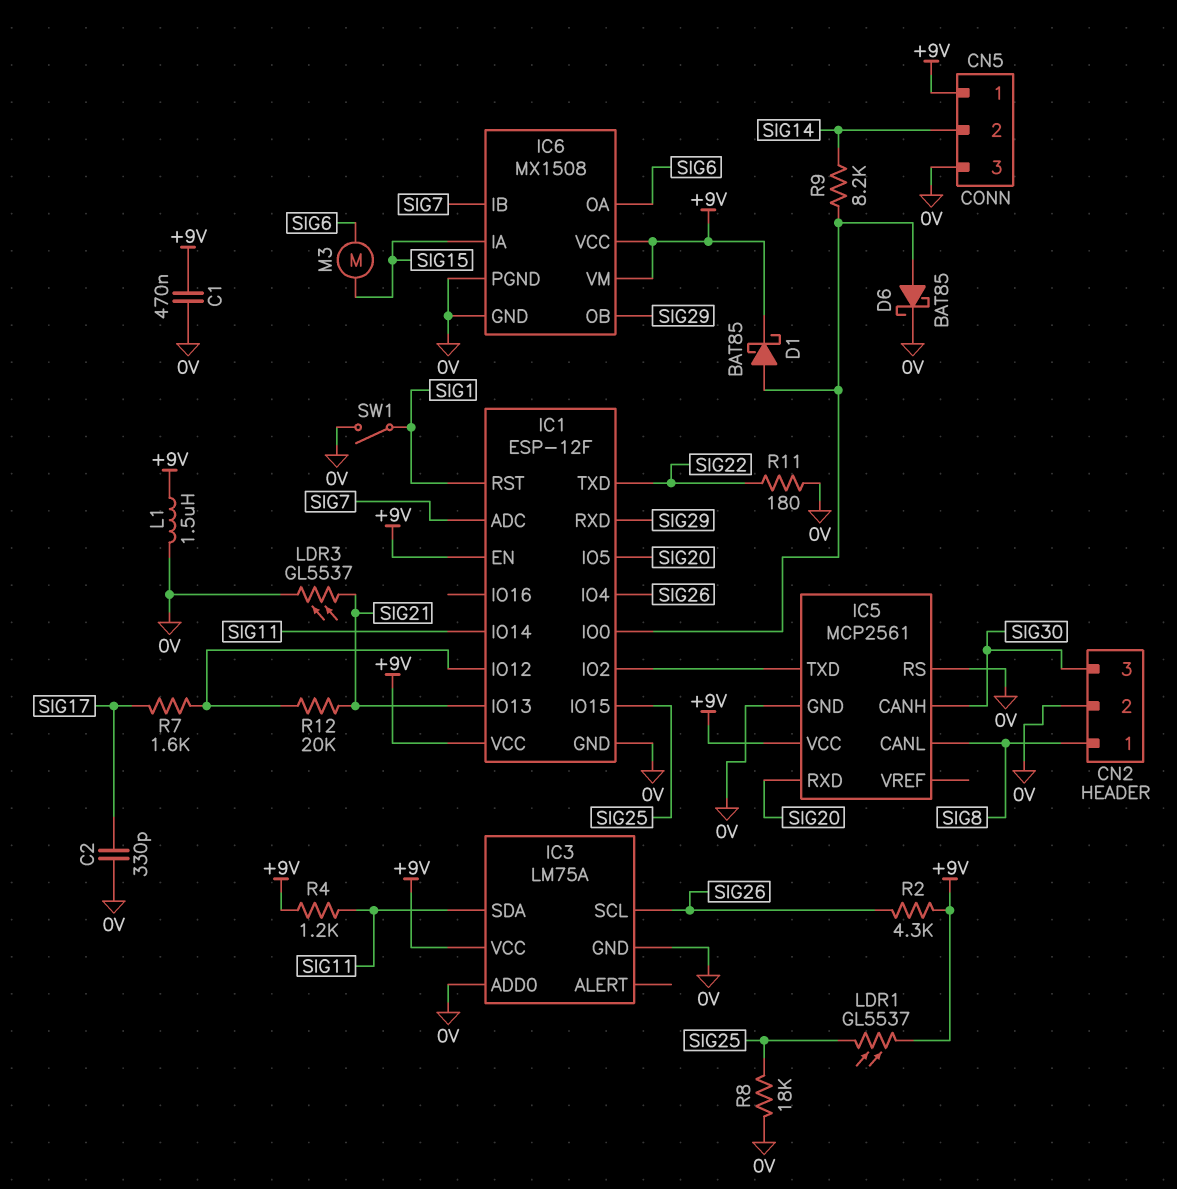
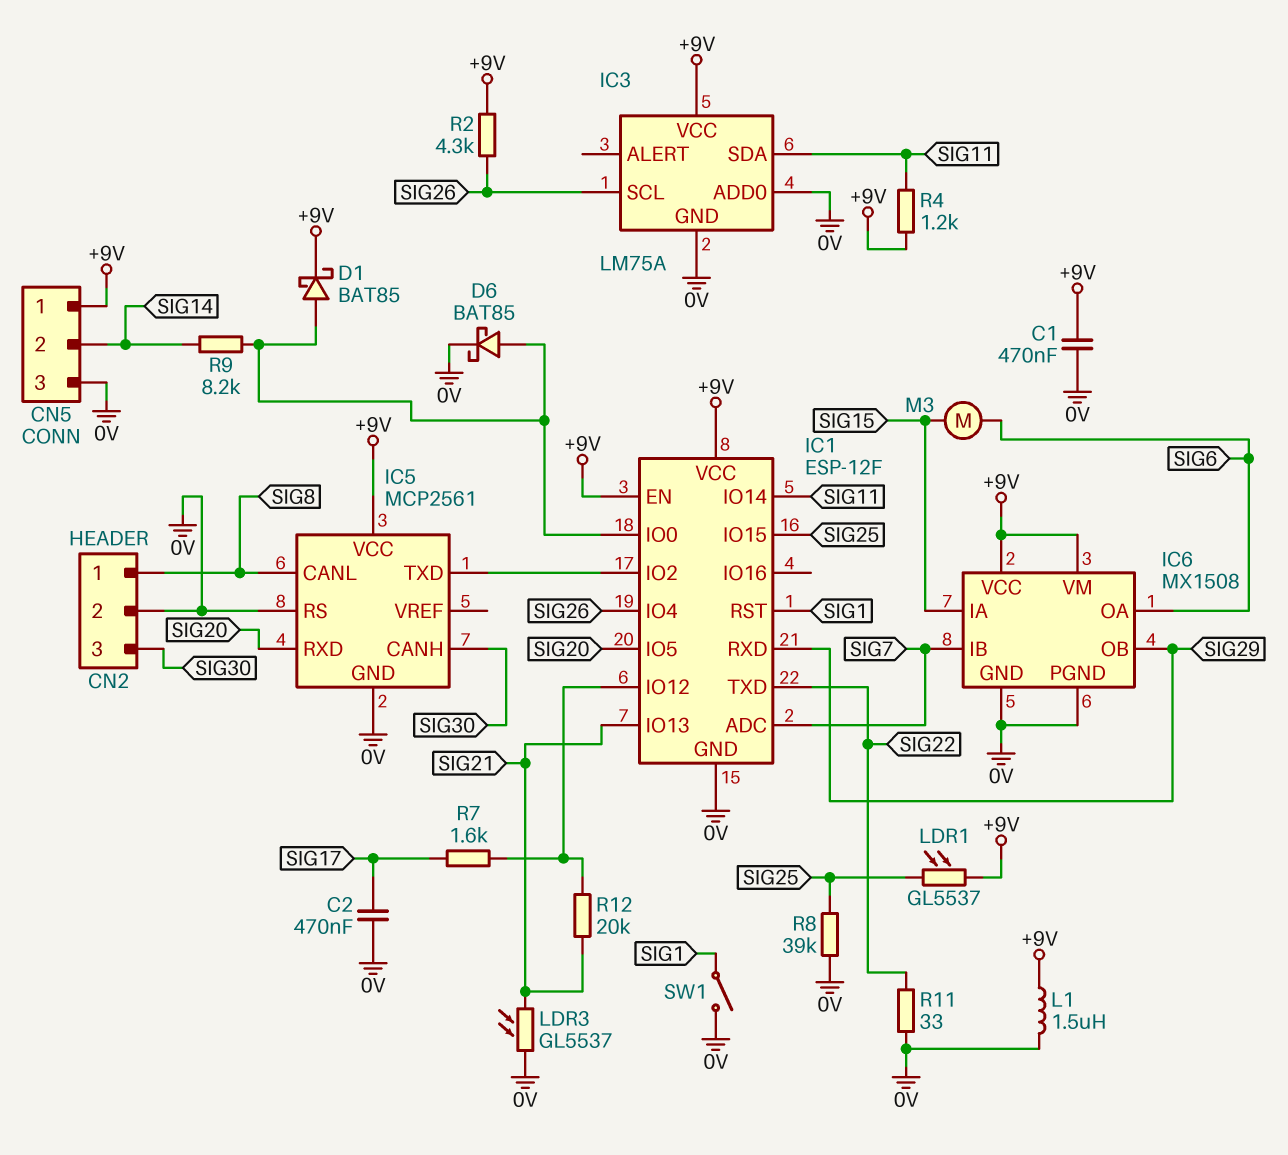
C2: 330pF (0V, SIG17) -> 470nF (0V, SIG17)
R8: 18k (0V, SIG25) -> 39k (0V, SIG25)
R11: 180 (0V, SIG22) -> 33 (0V, SIG22)

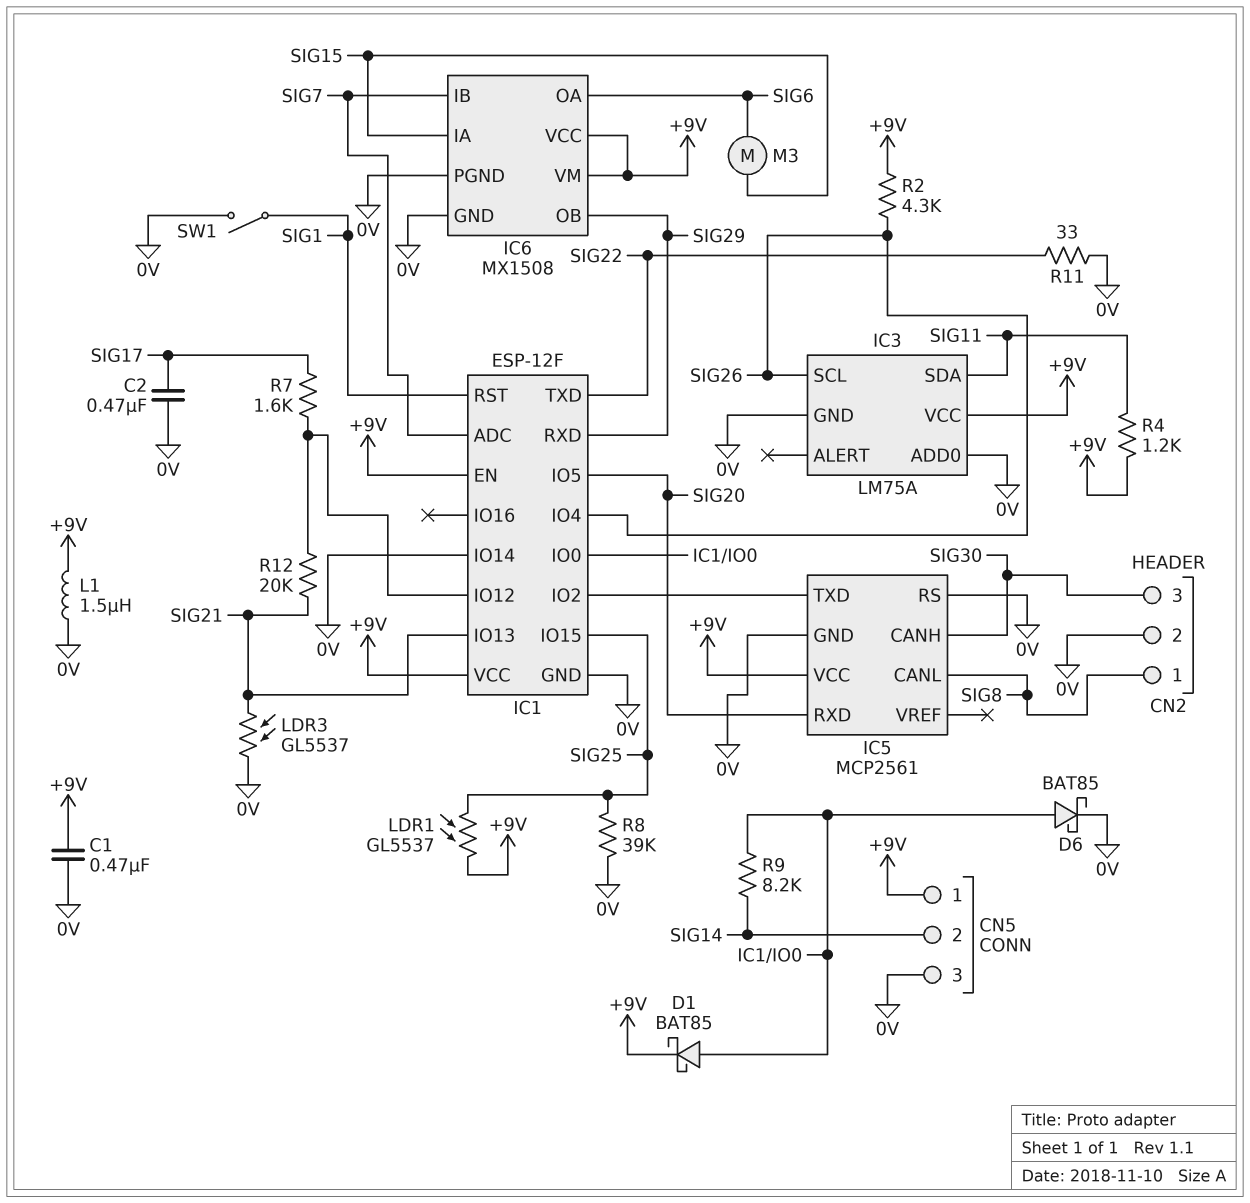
IC1 pin IO14: SIG11 -> 0V

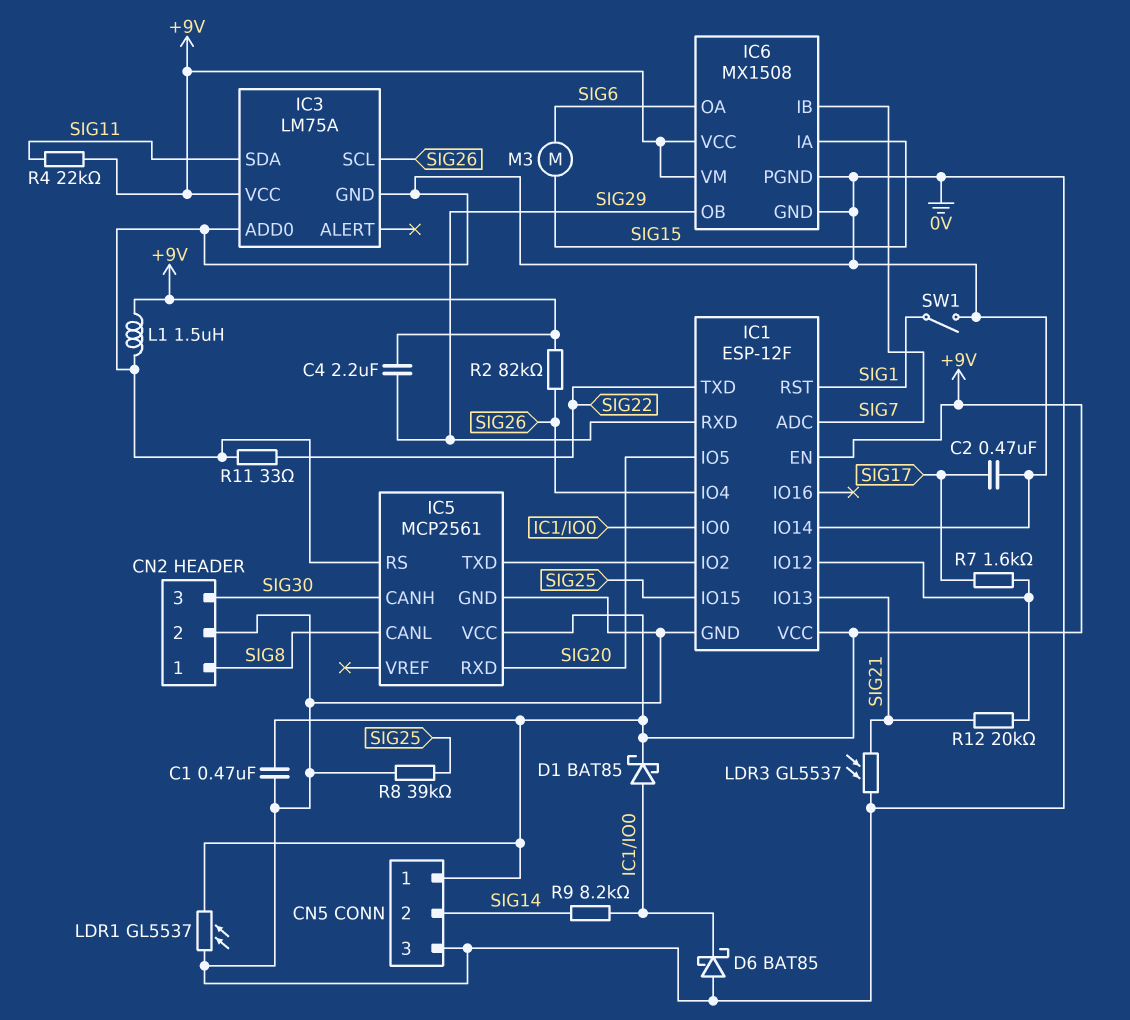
C4: none -> 2.2uF (+9V, SIG29)
D6: schottky BAT85 (A IC1/IO0, K 0V) -> schottky BAT85 (A 0V, K IC1/IO0)
LDR1: GL5537 (+9V, SIG25) -> GL5537 (+9V, 0V)
R2: 4.3k (+9V, SIG26) -> 82k (+9V, SIG26)
R4: 1.2k (+9V, SIG11) -> 22k (+9V, SIG11)

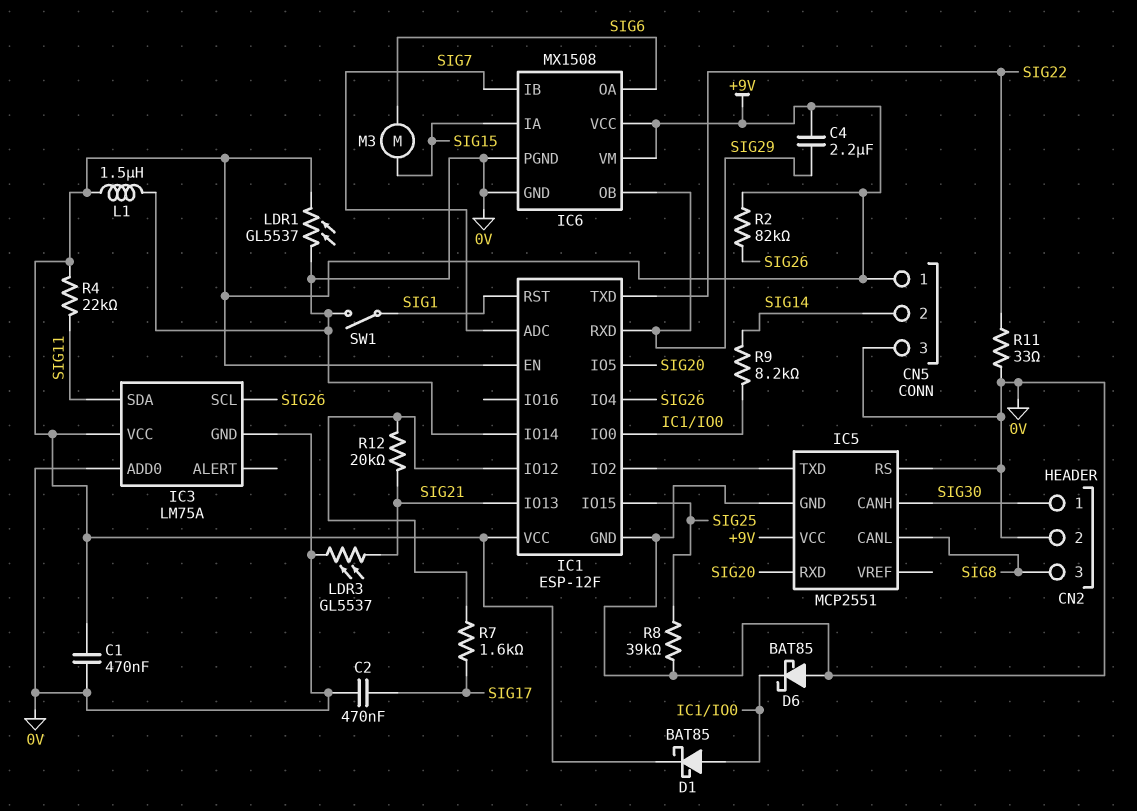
CN2 pin 1: SIG8 -> SIG30
CN2 pin 3: SIG30 -> SIG8
IC5: MCP2561 -> MCP2551

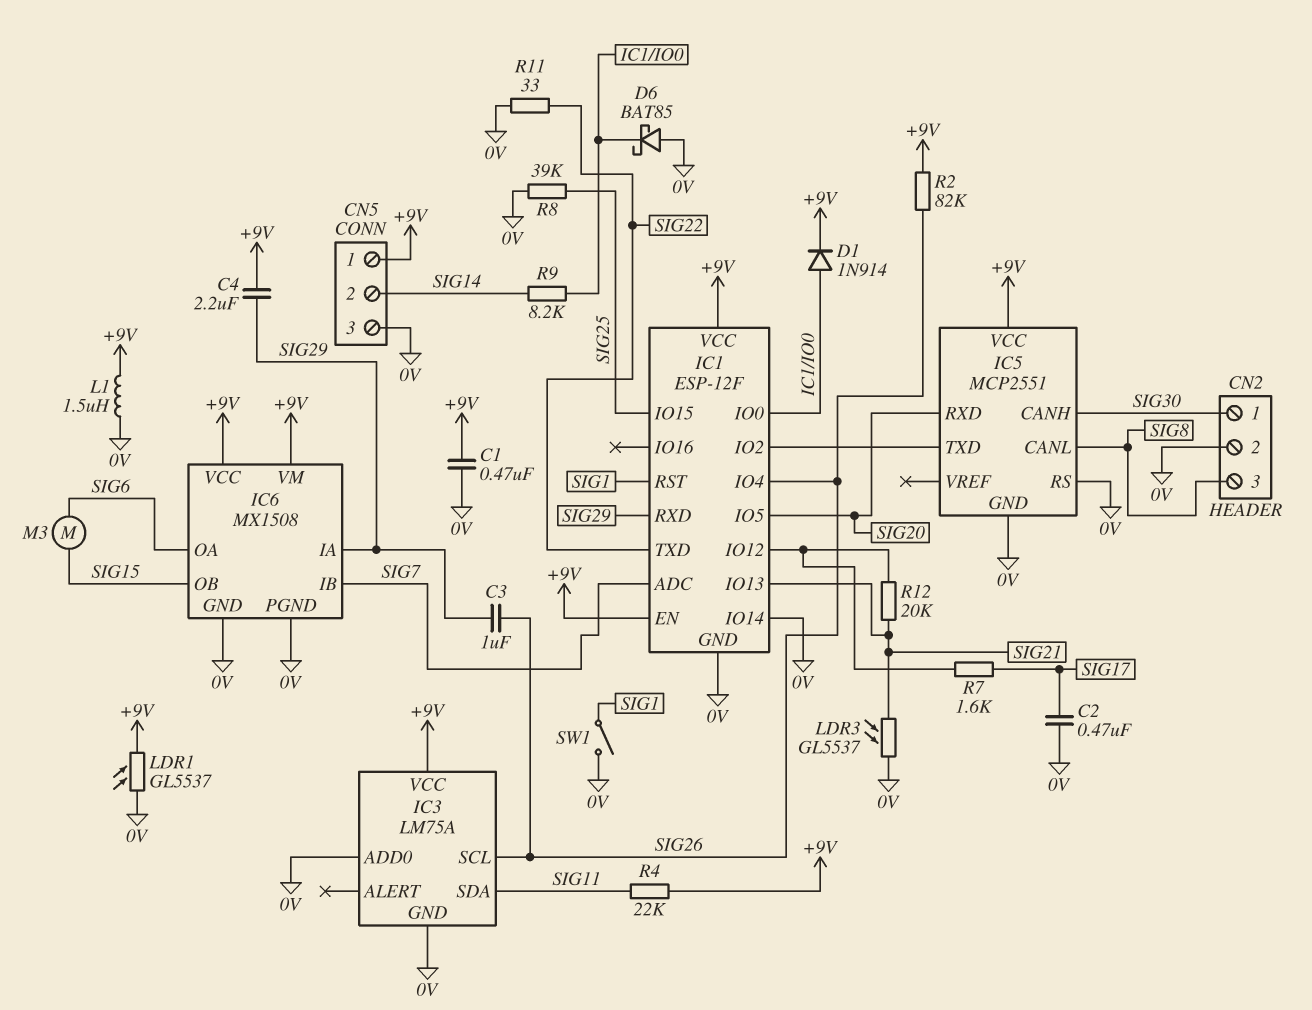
C3: none -> 1uF (SIG26, SIG29)
D1: schottky BAT85 (A IC1/IO0, K +9V) -> diode 1N914 (A IC1/IO0, K +9V)
IC6 pin IA: SIG15 -> SIG29
IC6 pin OB: SIG29 -> SIG15

